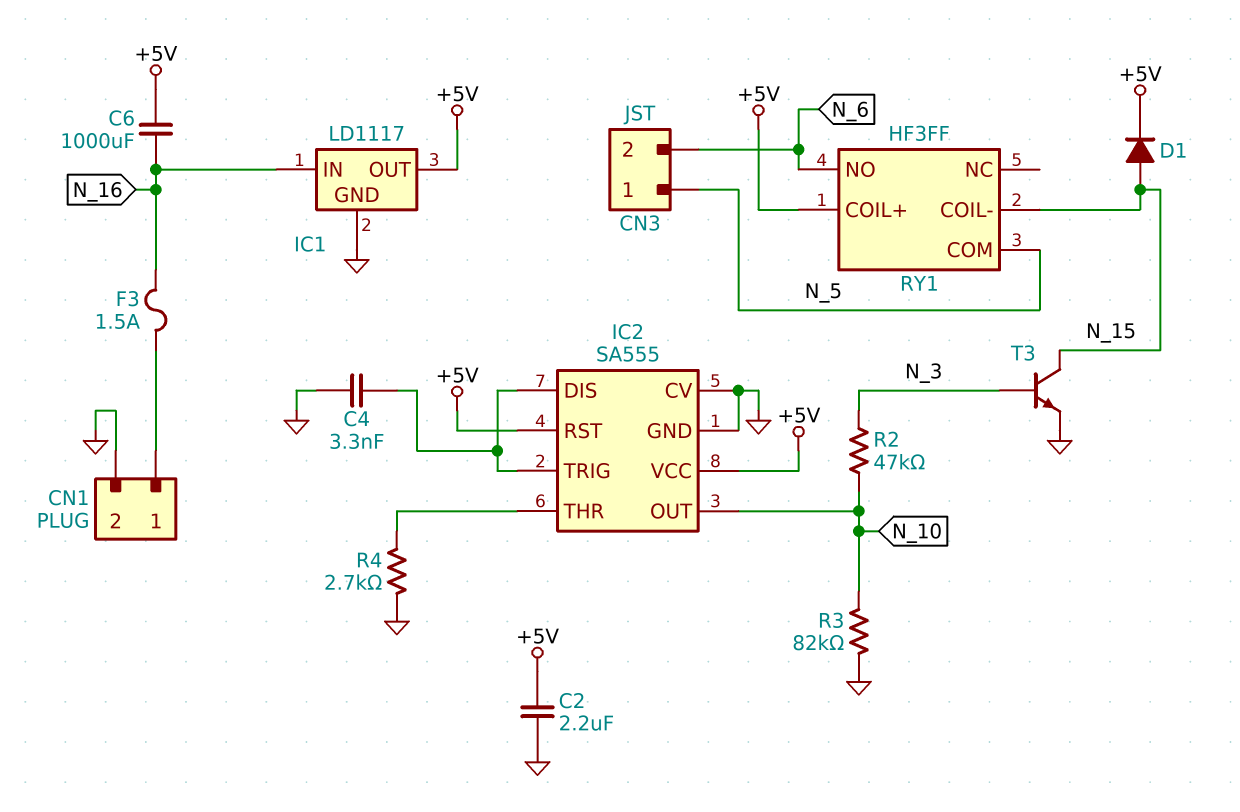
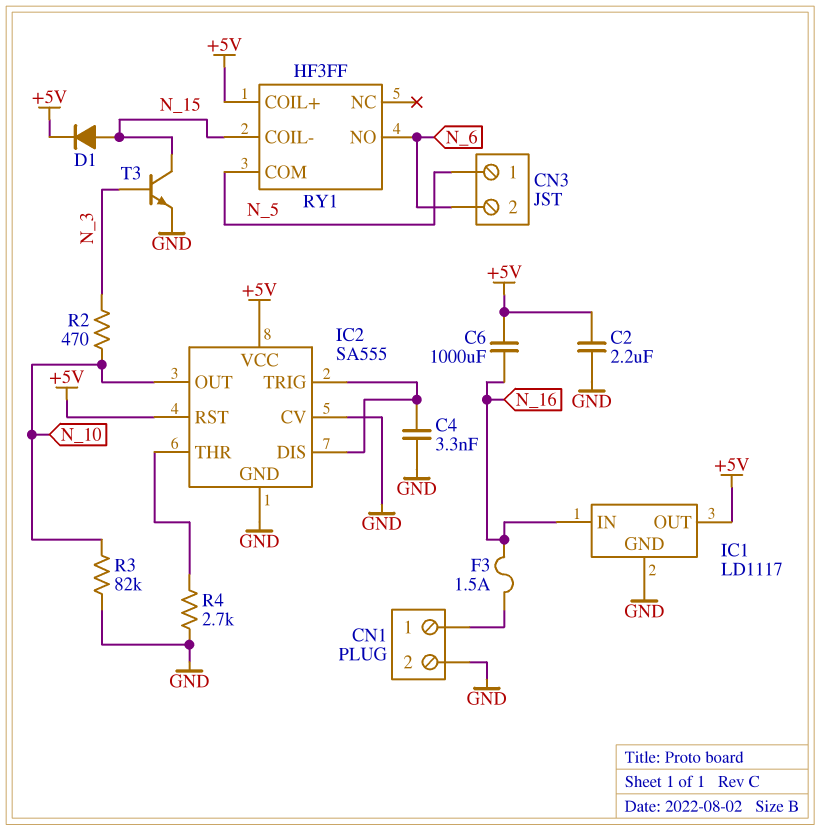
R2: 47k (N_3, N_10) -> 470 (N_3, N_10)

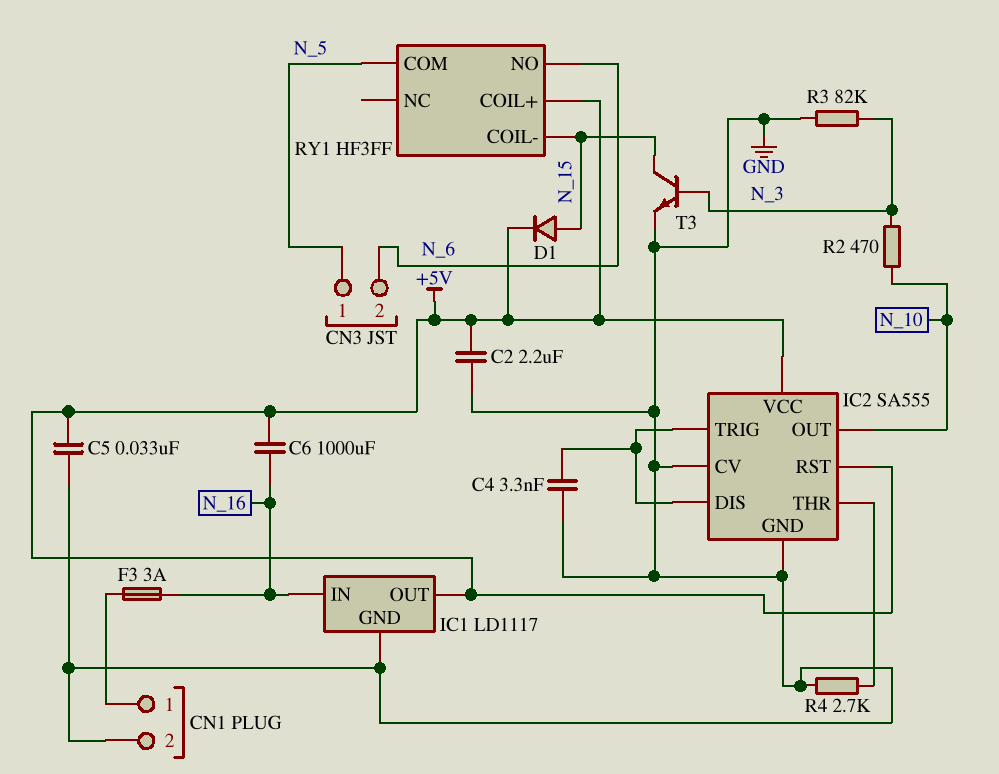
C5: none -> 33nF (+5V, GND)
F3: 1.5A (CN1/1, N_16) -> 3A (CN1/1, N_16)
R3: 82k (GND, N_10) -> 82k (GND, N_3)

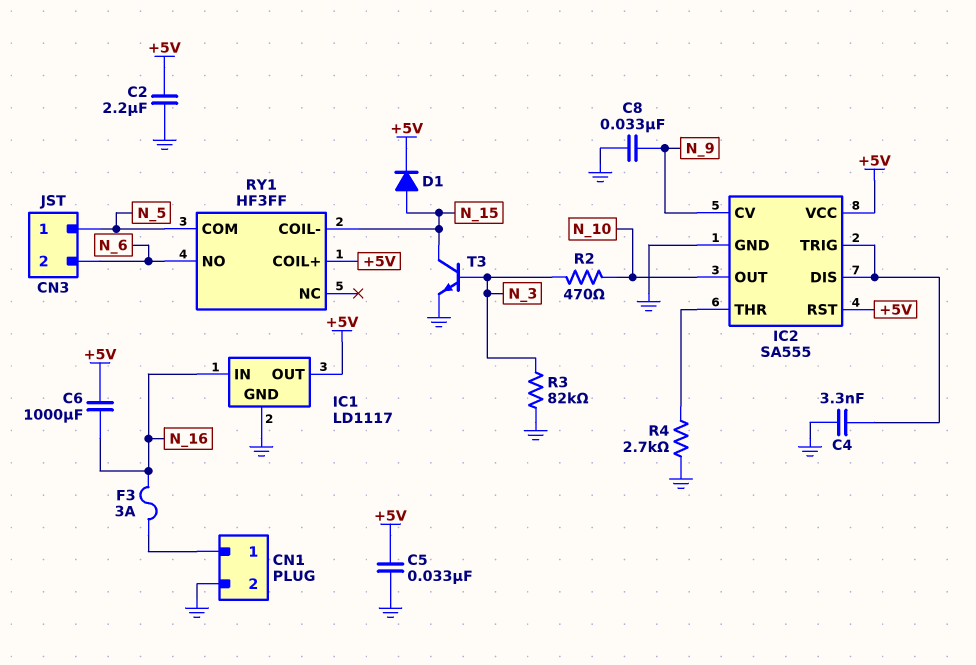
C8: none -> 33nF (GND, N_9)
IC2 pin CV: GND -> N_9

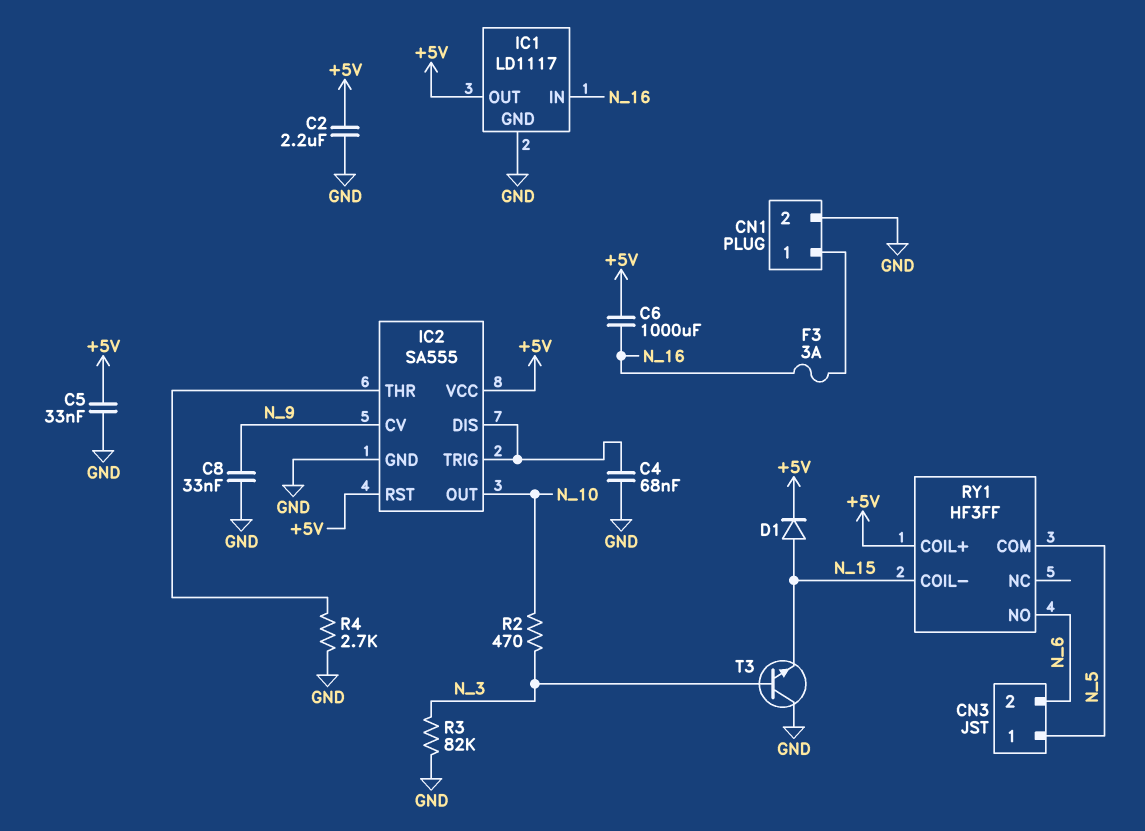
C4: 3.3nF (GND, IC2/DIS) -> 68nF (GND, IC2/DIS)
T3: NPN (B N_3, C N_15, E GND) -> NPN (B N_3, C GND, E N_15)

